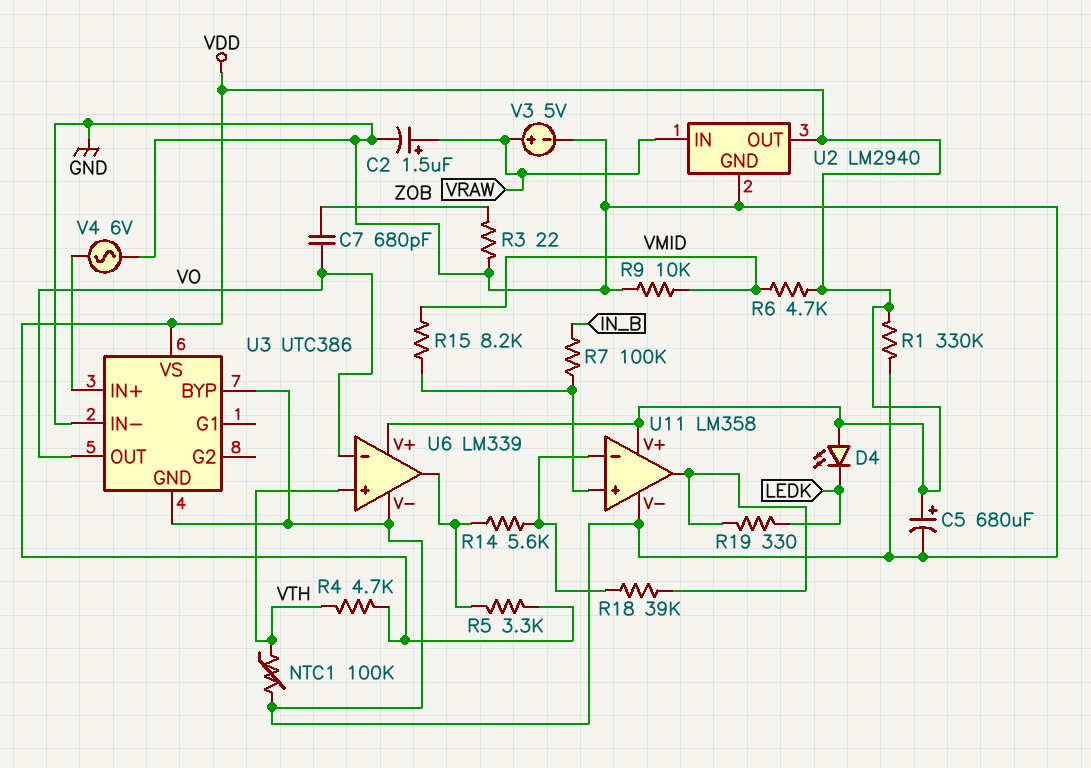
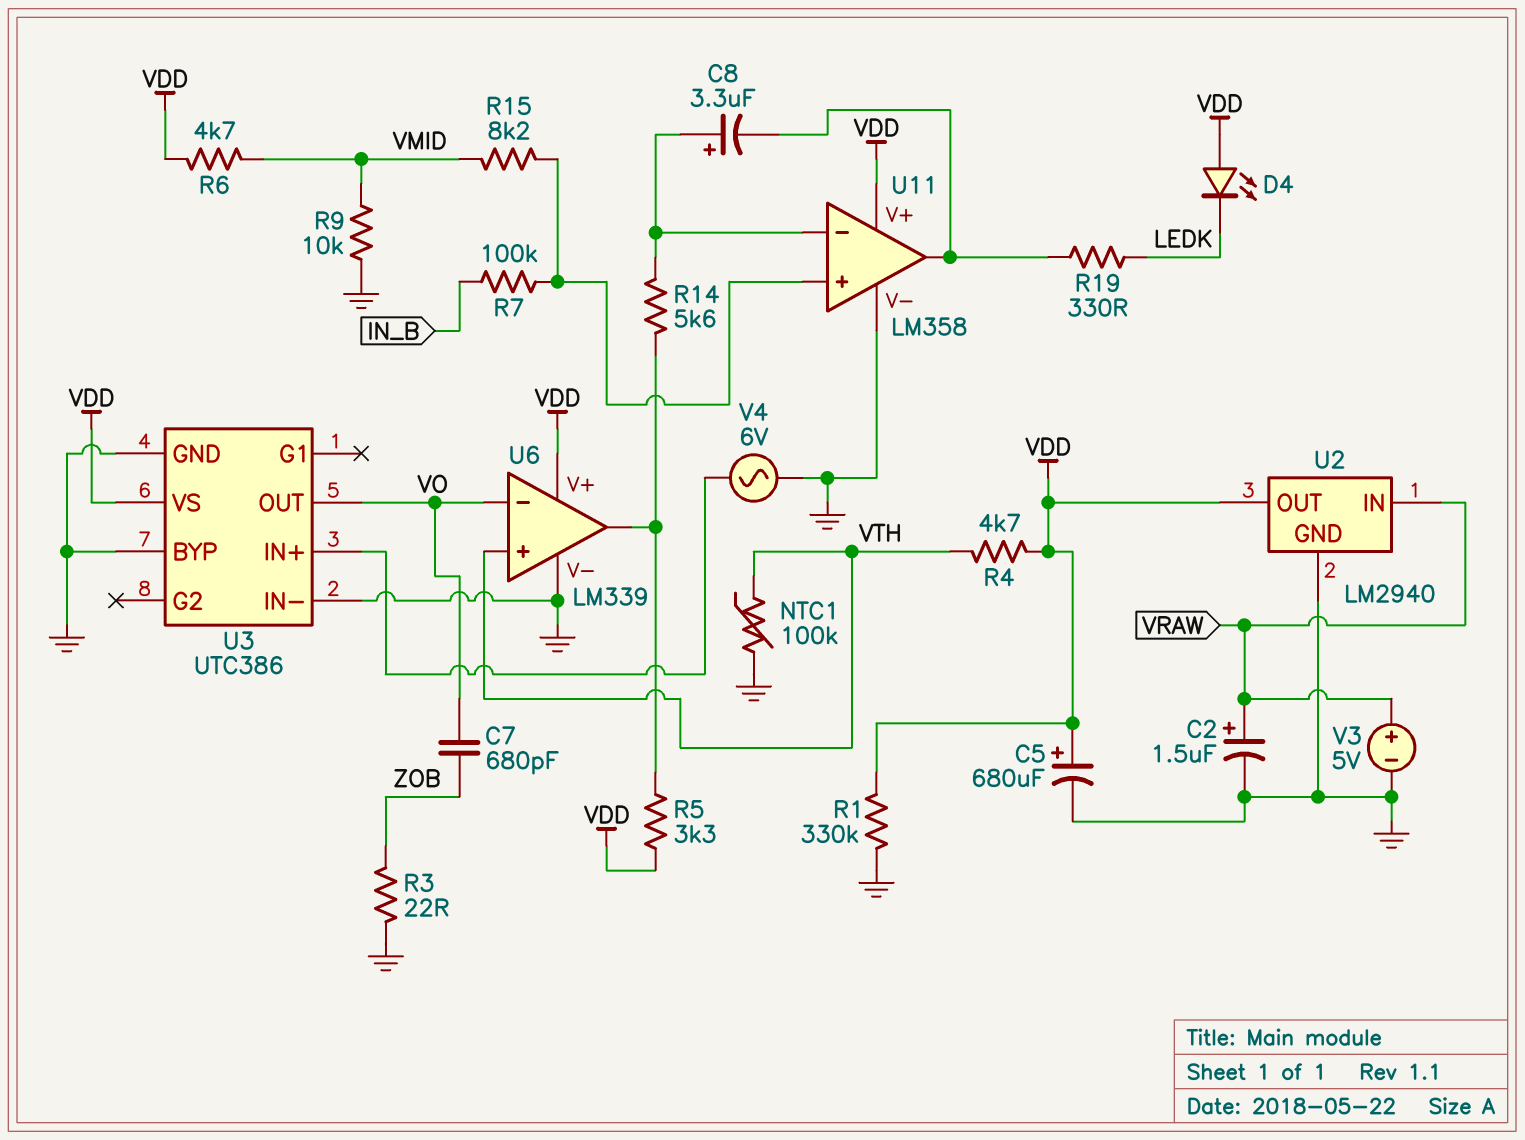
C8: none -> 3.3uF (plus U11/in-, minus U11/out)
R18: 39k (U11/in-, U11/out) -> none

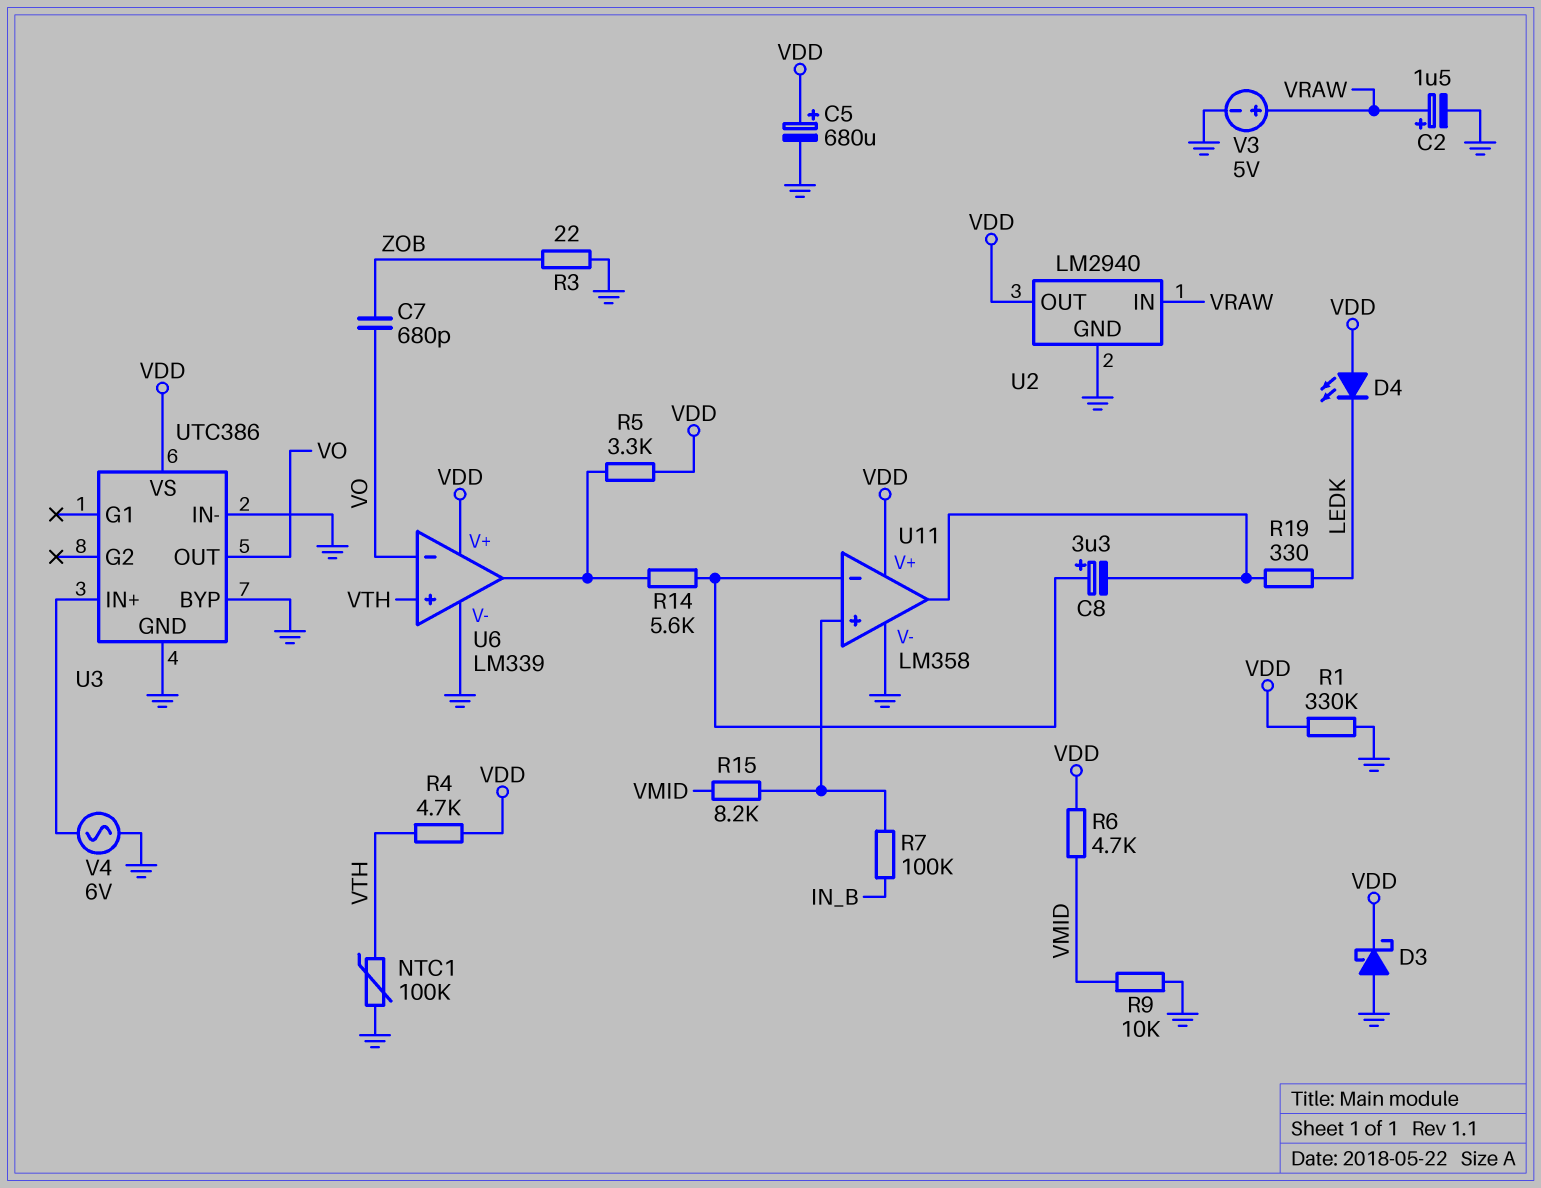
D3: none -> schottky (A GND, K VDD)

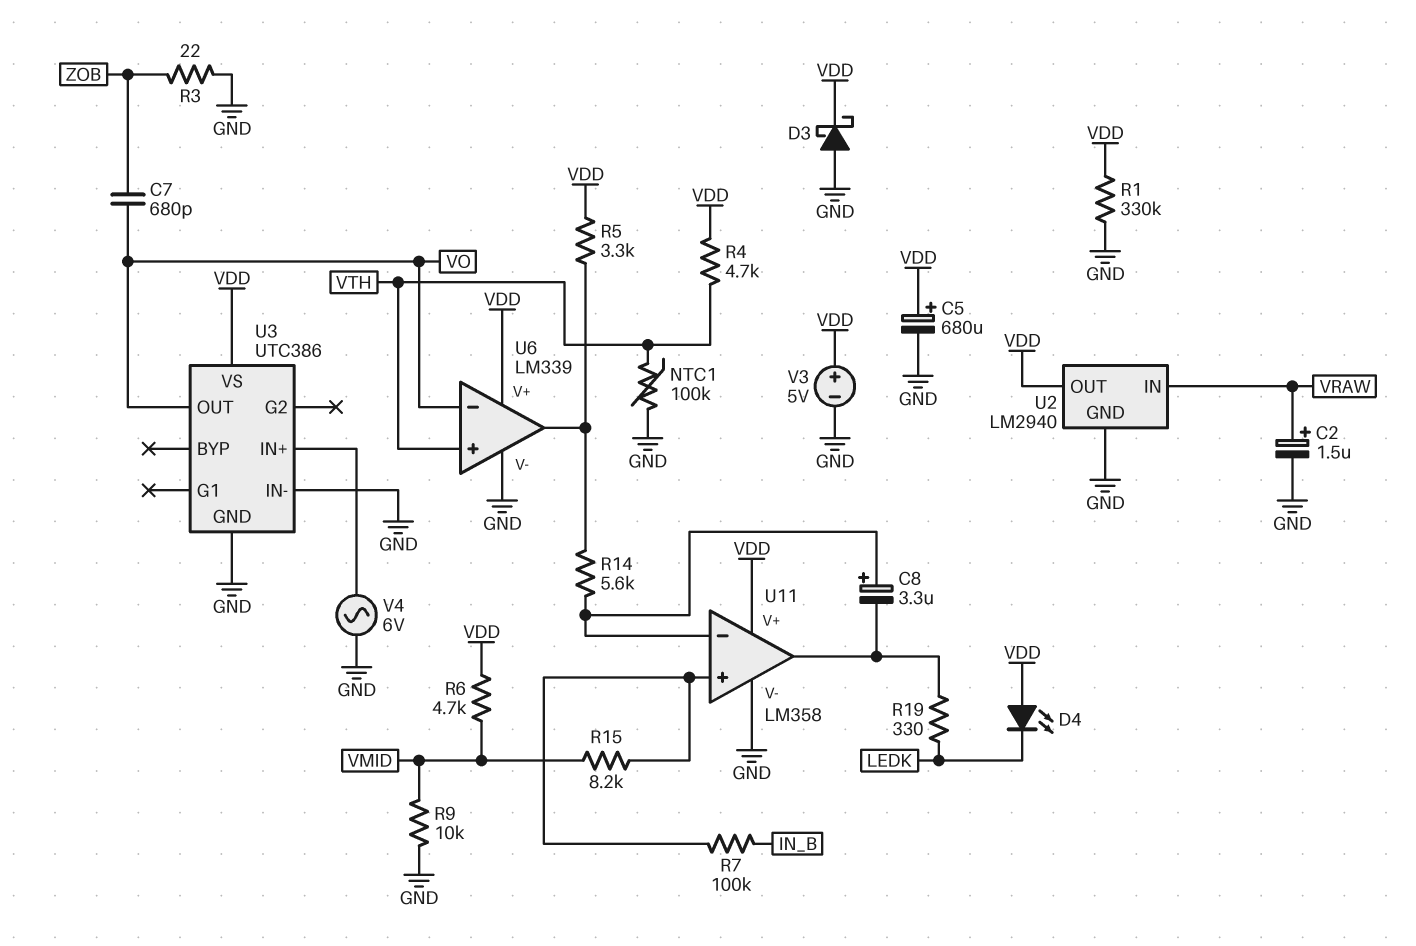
U3 pin BYP: GND -> none
V3: 5V (plus VRAW, minus GND) -> 5V (plus VDD, minus GND)

